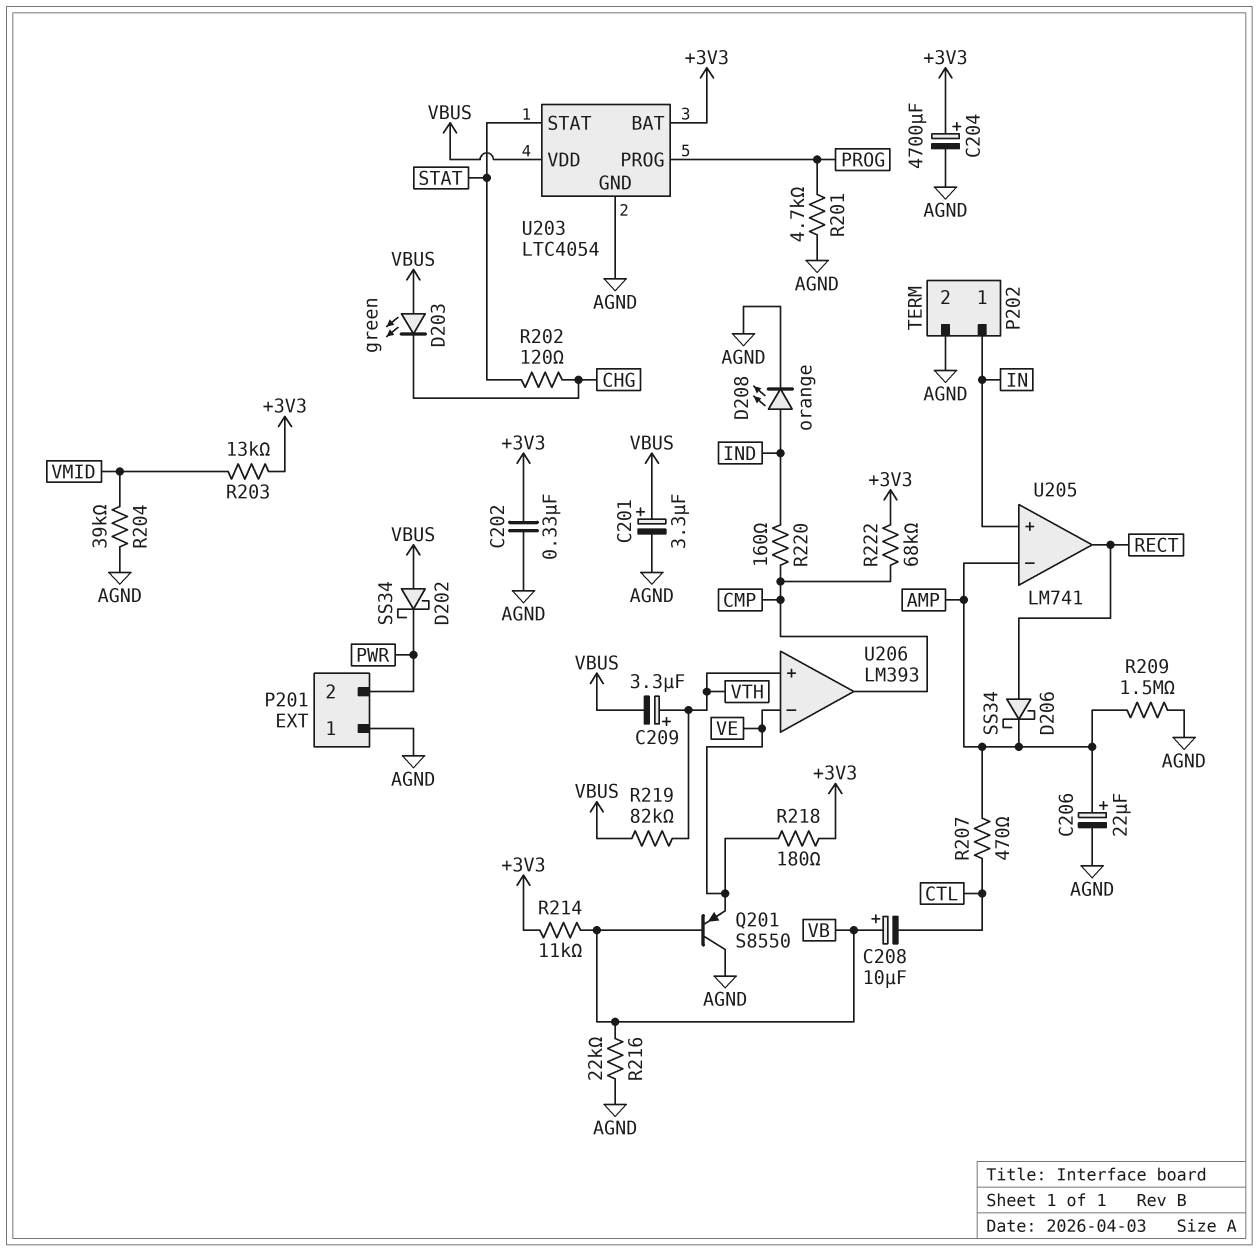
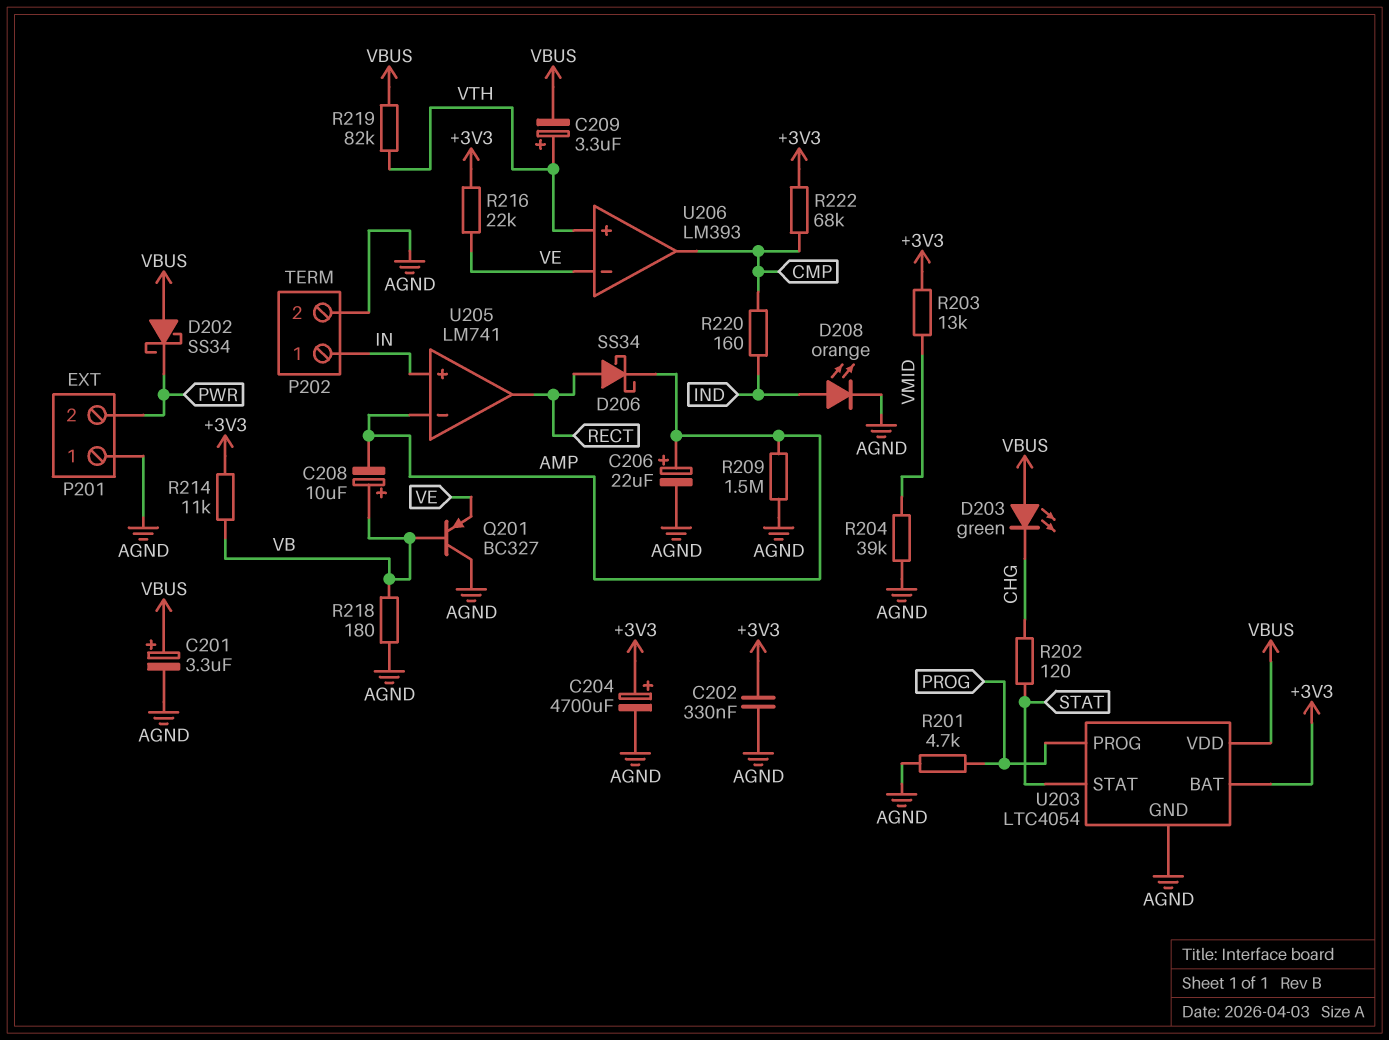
C208: 10uF (plus VB, minus CTL) -> 10uF (plus VB, minus AMP)
Q201: PNP S8550 (B VB, C AGND, E VE) -> PNP BC327 (B VB, C AGND, E VE)
R207: 470 (AMP, CTL) -> none
R216: 22k (AGND, VB) -> 22k (+3V3, VE)
R218: 180 (+3V3, VE) -> 180 (AGND, VB)

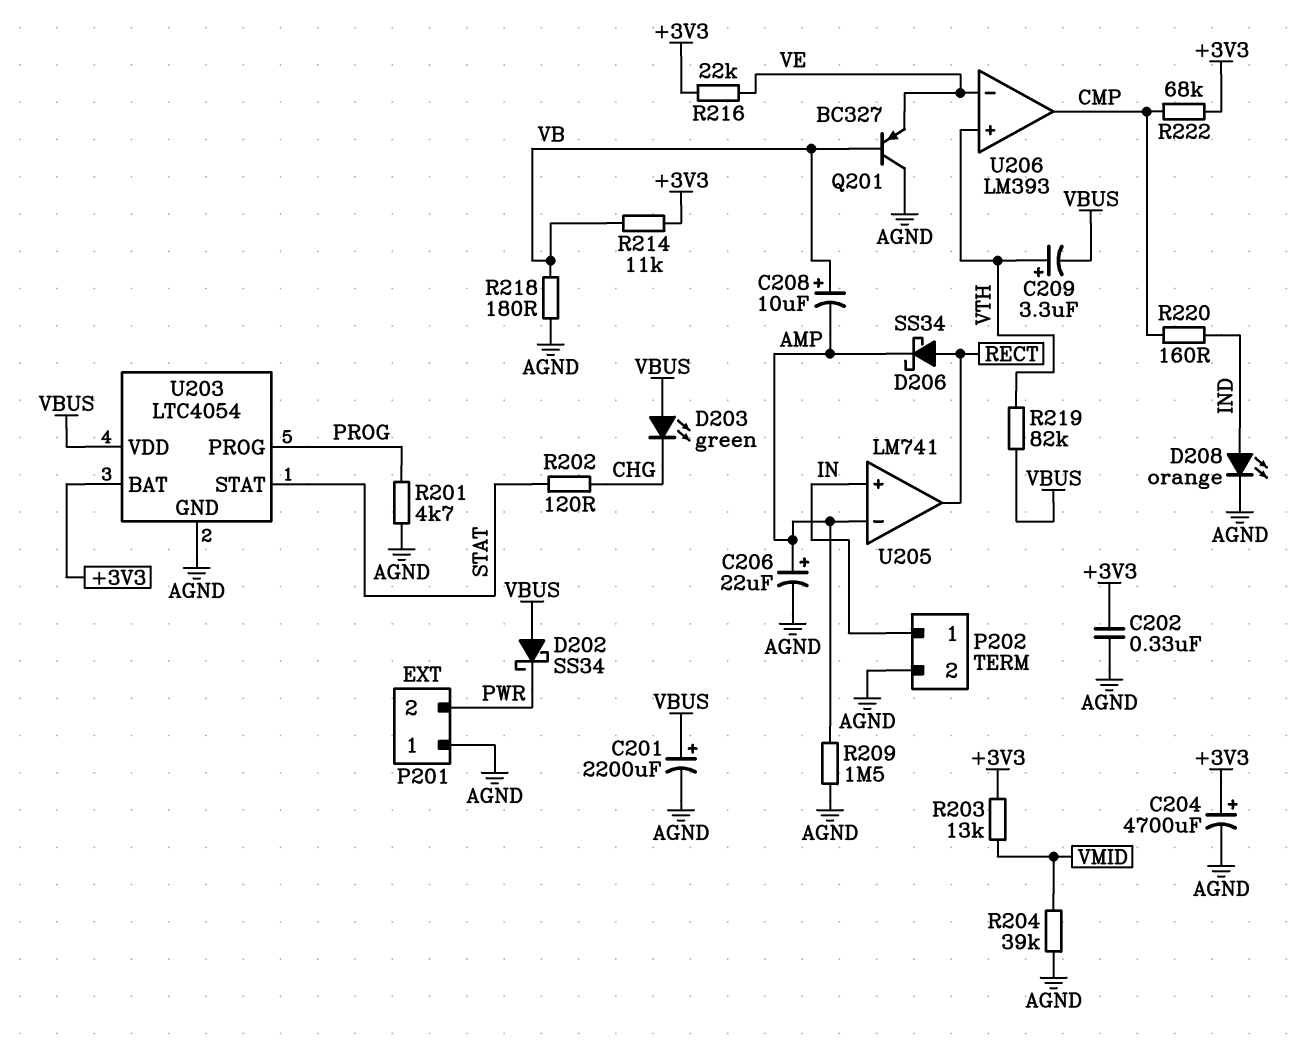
C201: 3.3uF (plus VBUS, minus AGND) -> 2200uF (plus VBUS, minus AGND)

